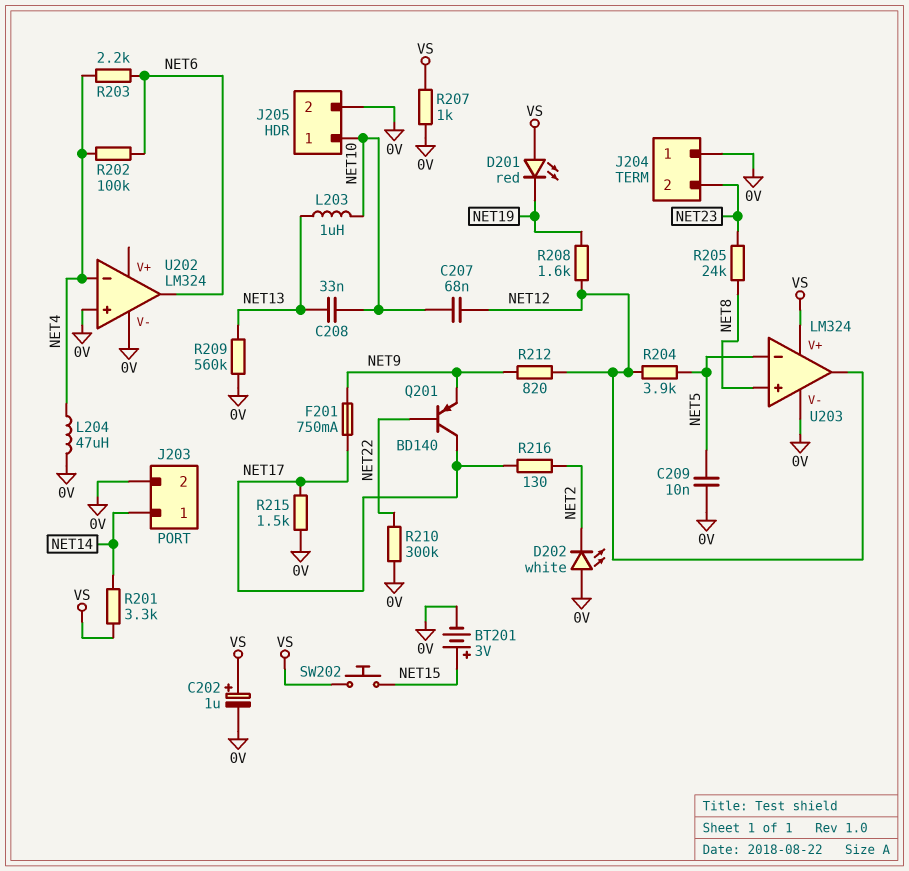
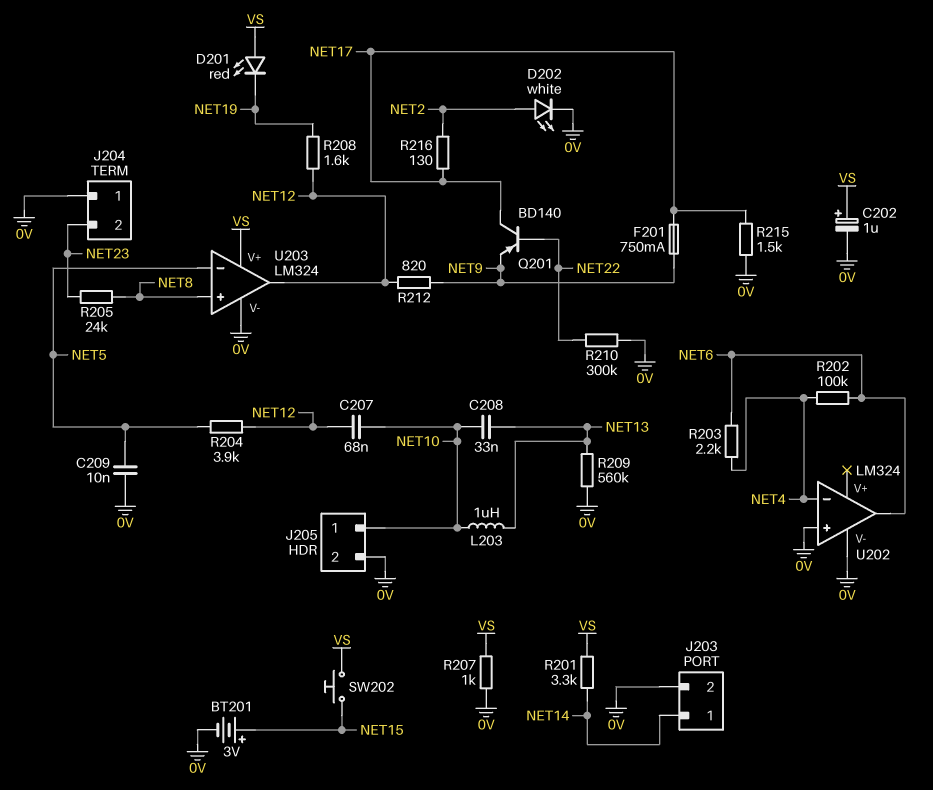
D202: LED white (A 0V, K NET2) -> LED white (A NET2, K 0V)
L204: 47uH (0V, NET4) -> none

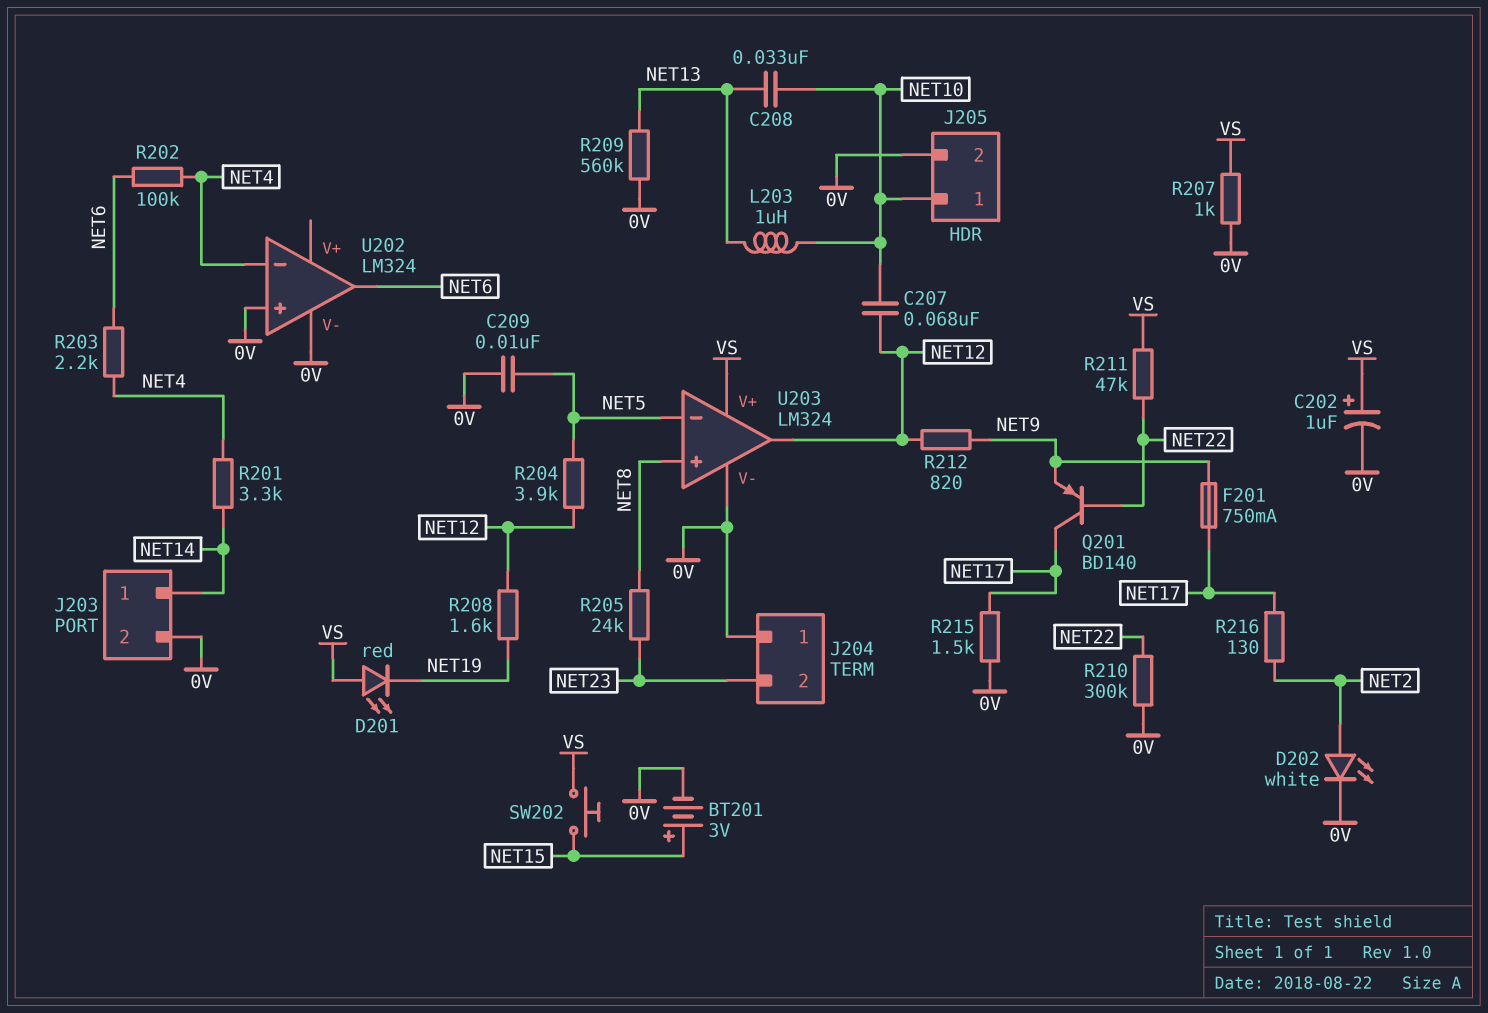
R201: 3.3k (NET14, VS) -> 3.3k (NET4, NET14)
R211: none -> 47k (NET22, VS)

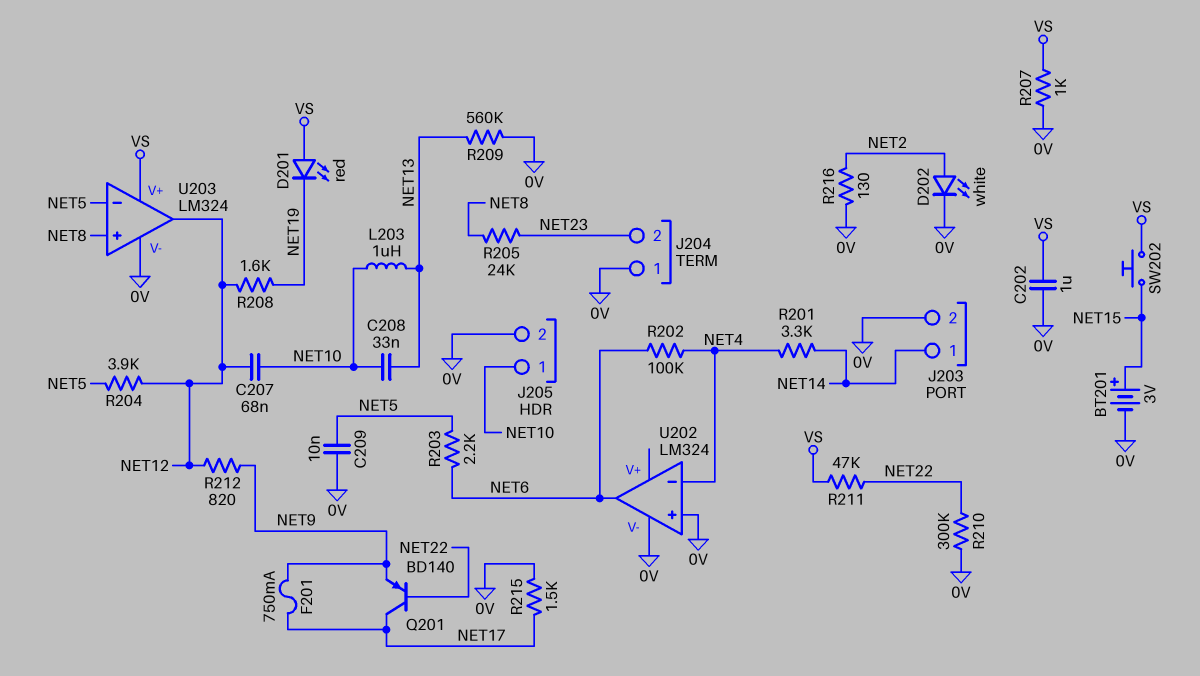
C202: 1uF (plus VS, minus 0V) -> 1uF (0V, VS)
R203: 2.2k (NET4, NET6) -> 2.2k (NET5, NET6)
R216: 130 (NET2, NET17) -> 130 (0V, NET2)

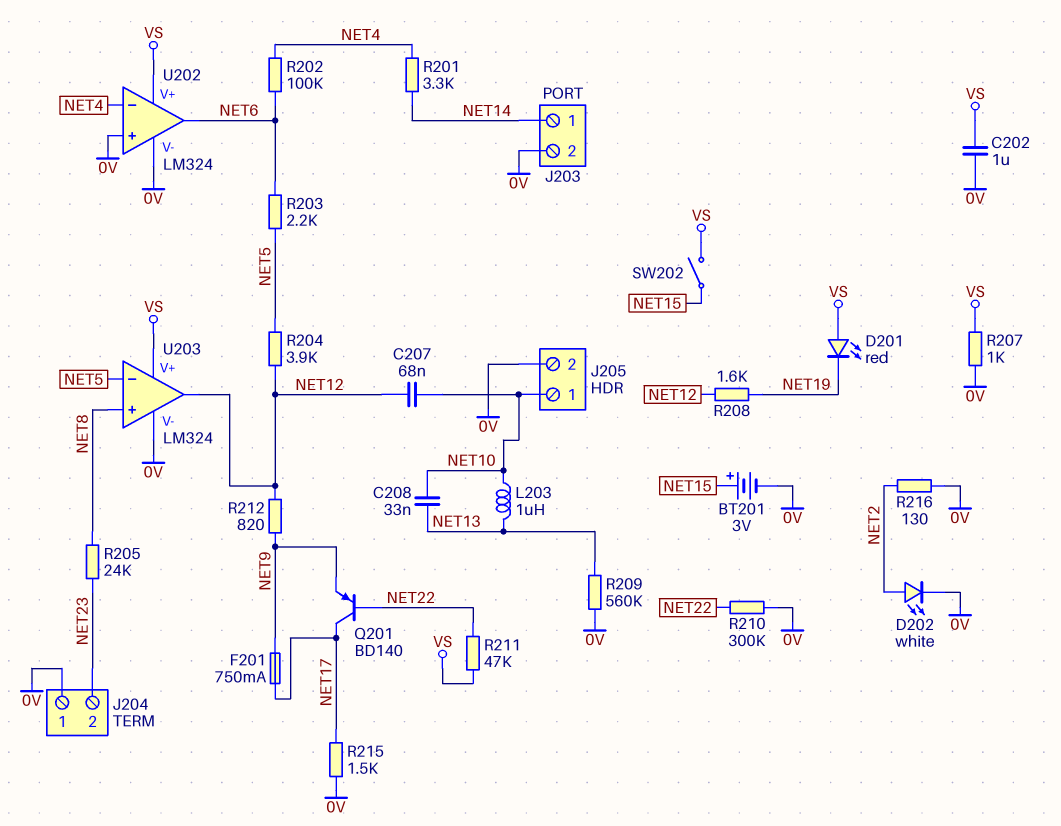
C209: 10nF (0V, NET5) -> none
SW202: button (NET15, VS) -> switch (NET15, VS)
U202 pin V+: none -> VS

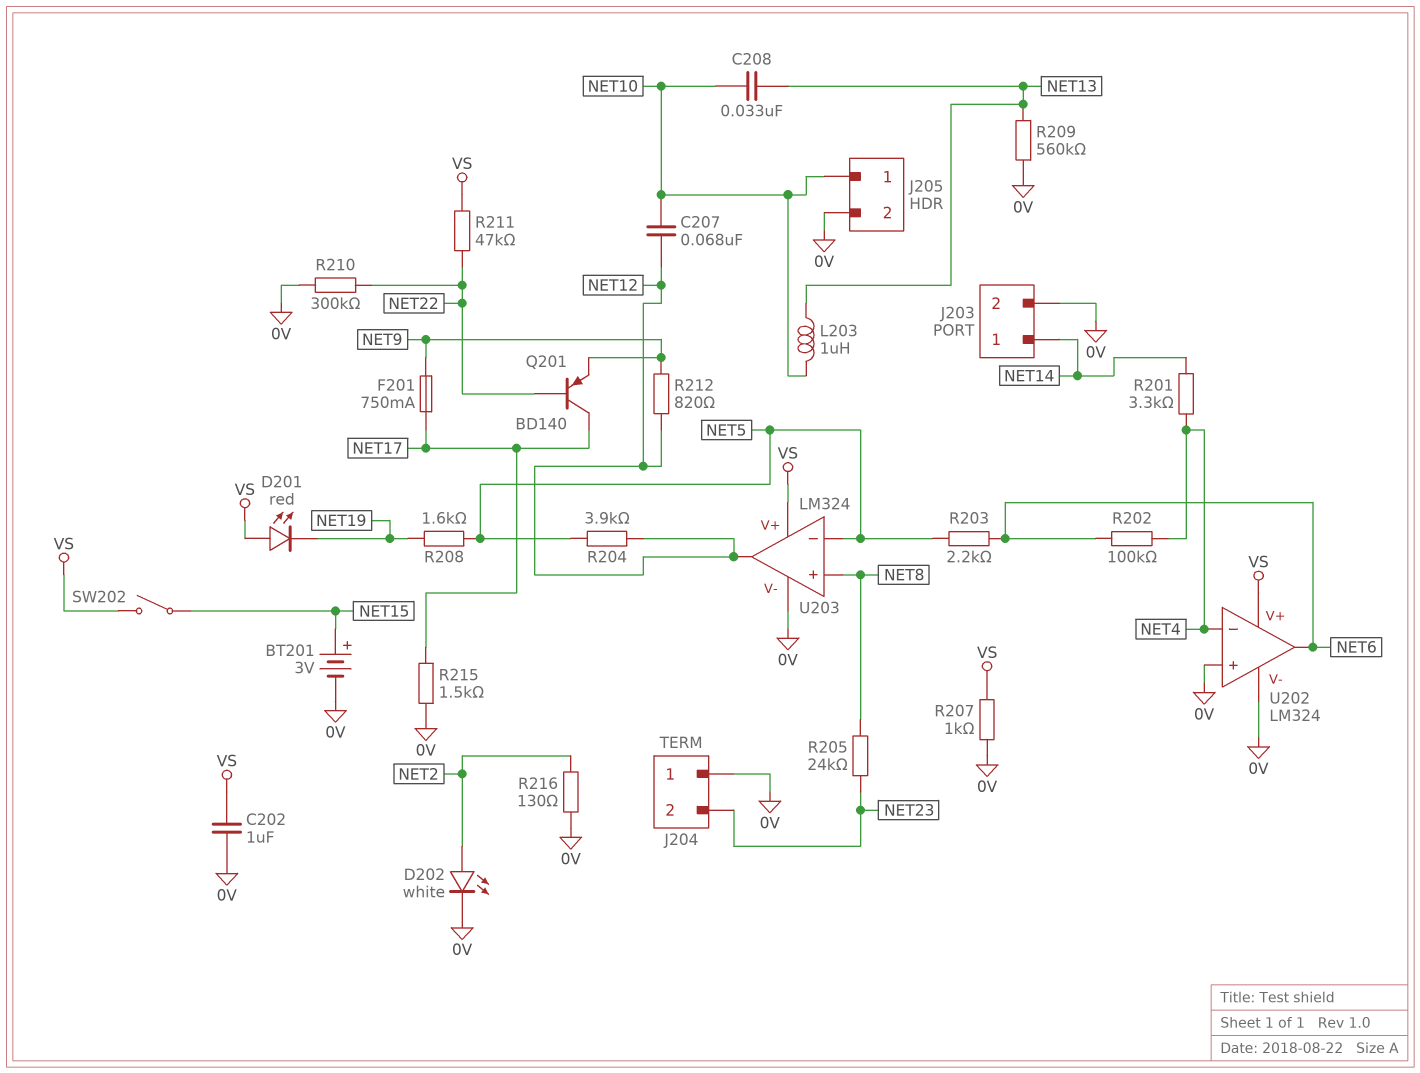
R208: 1.6k (NET12, NET19) -> 1.6k (NET5, NET19)

